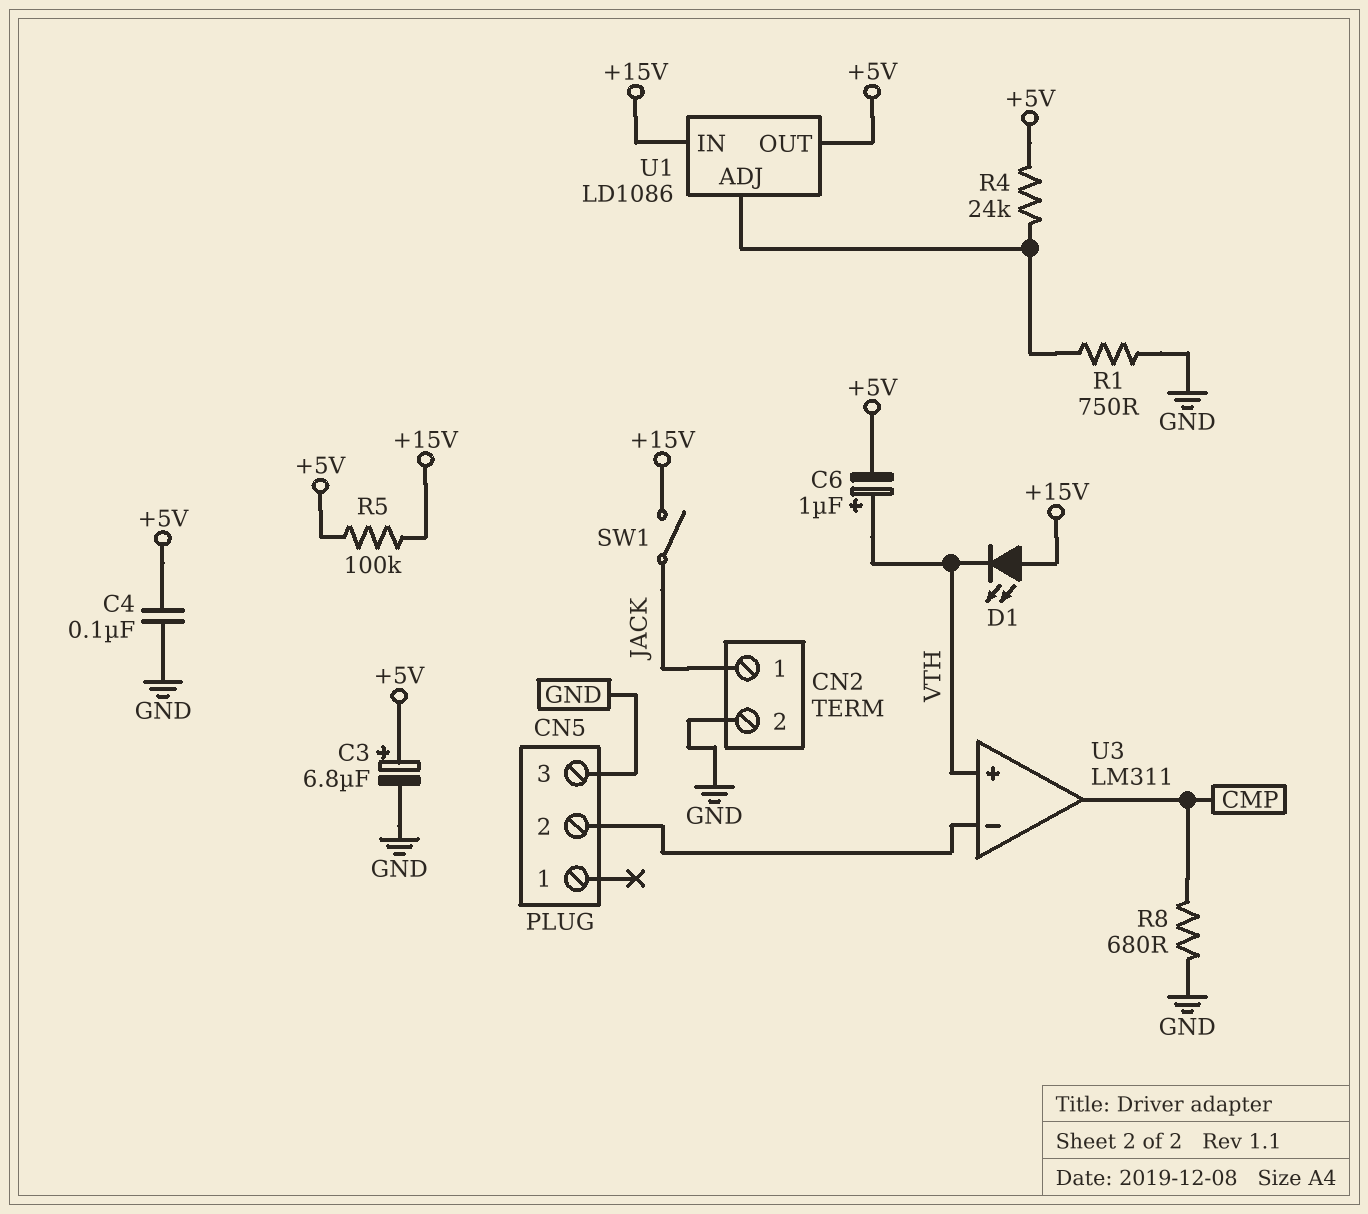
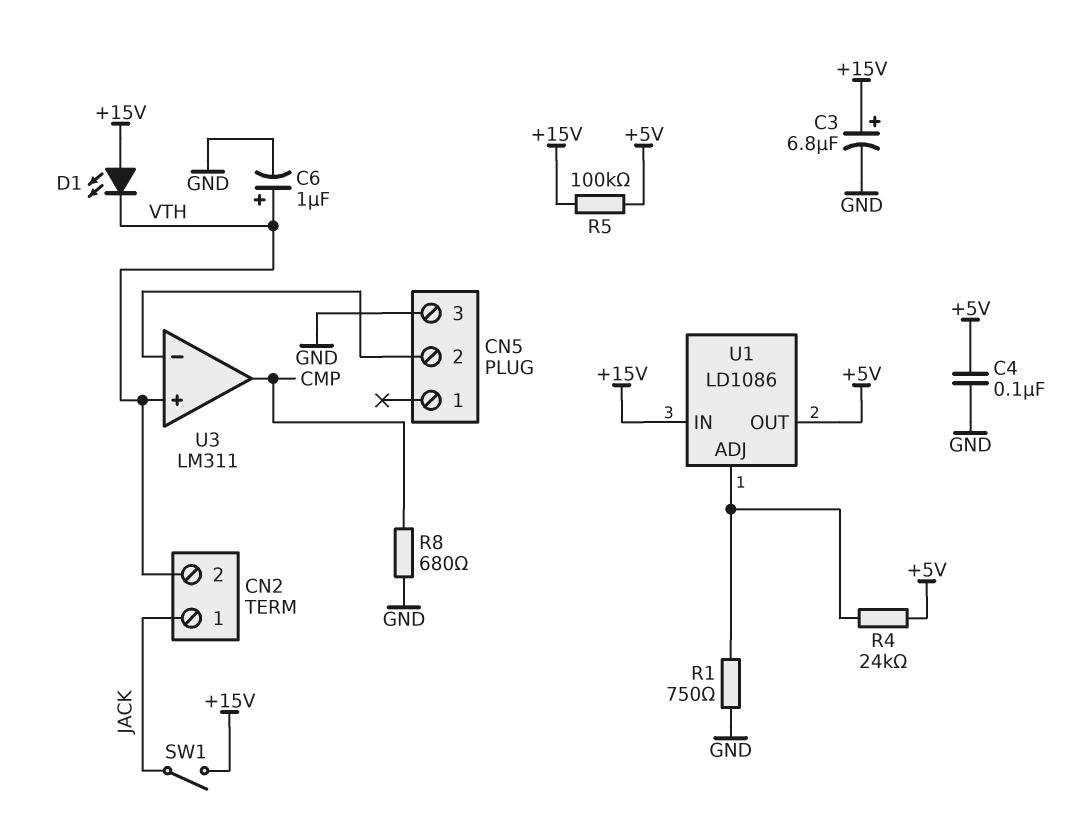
C3: 6.8uF (plus +5V, minus GND) -> 6.8uF (plus +15V, minus GND)
C6: 1uF (plus VTH, minus +5V) -> 1uF (plus VTH, minus GND)
CN2 pin 2: GND -> VTH

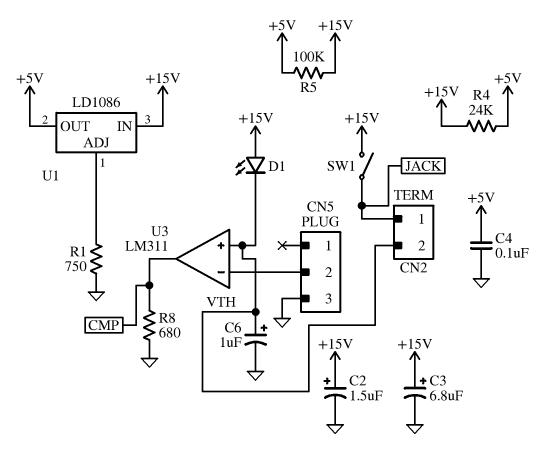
C2: none -> 1.5uF (plus +15V, minus GND)
R4: 24k (+5V, U1/ADJ) -> 24k (+5V, +15V)

